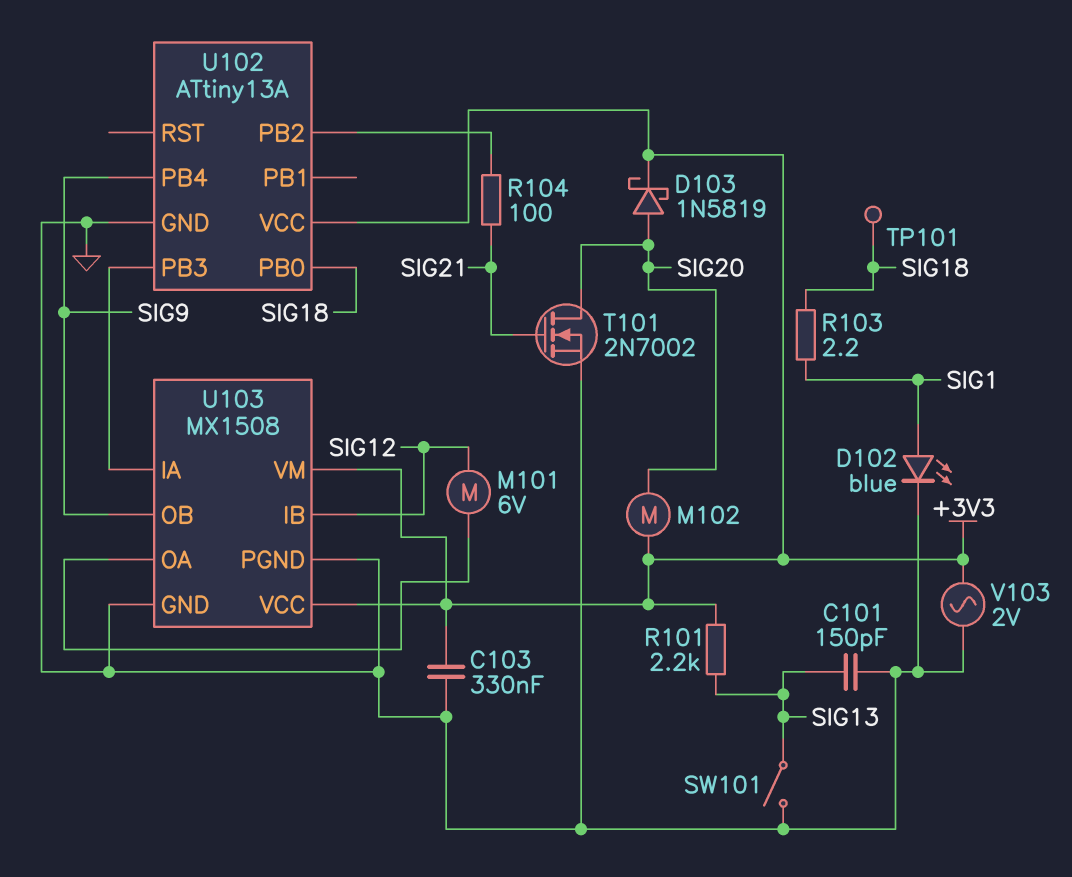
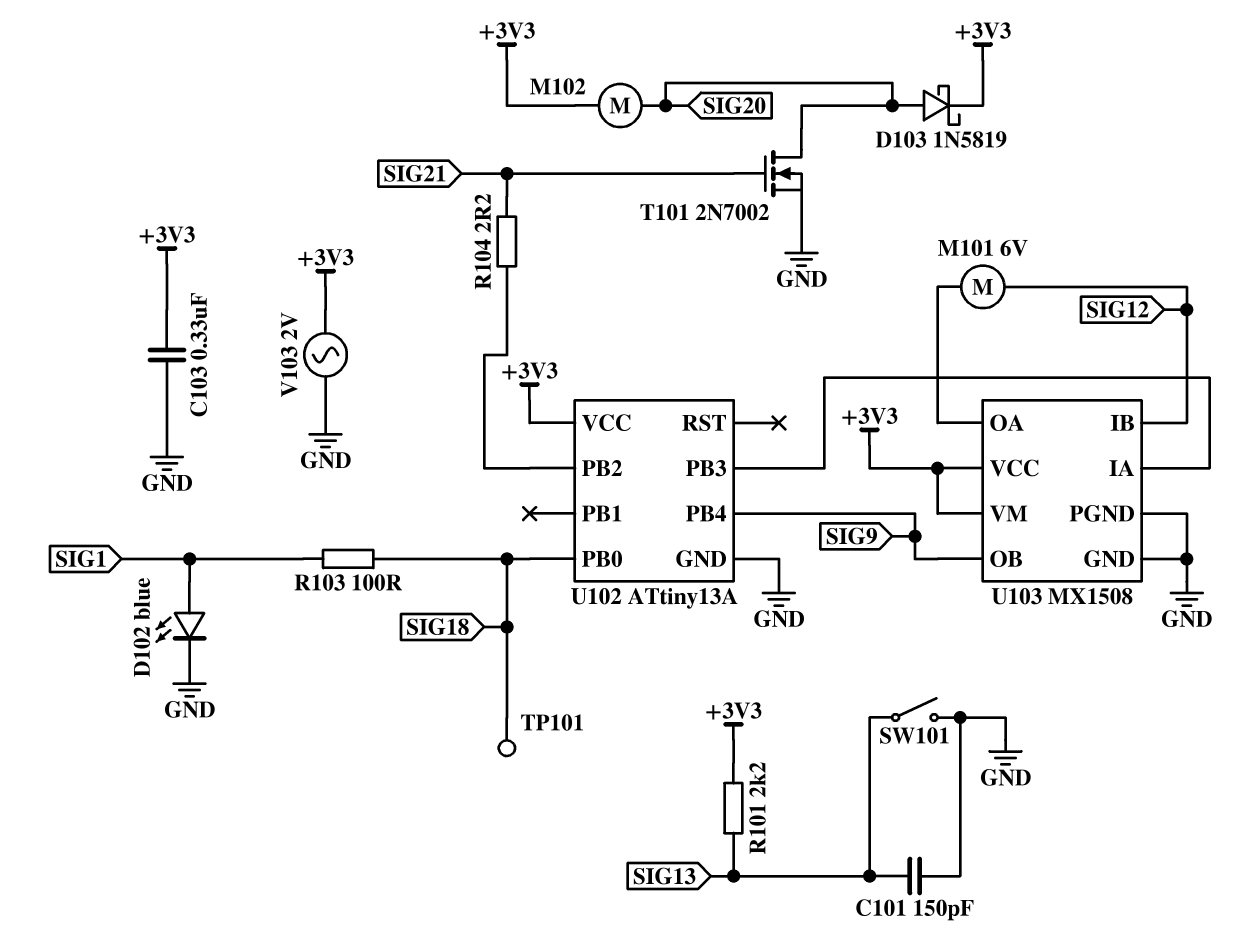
R103: 2.2 (SIG1, SIG18) -> 100 (SIG1, SIG18)
R104: 100 (SIG21, U102/PB2) -> 2.2 (SIG21, U102/PB2)

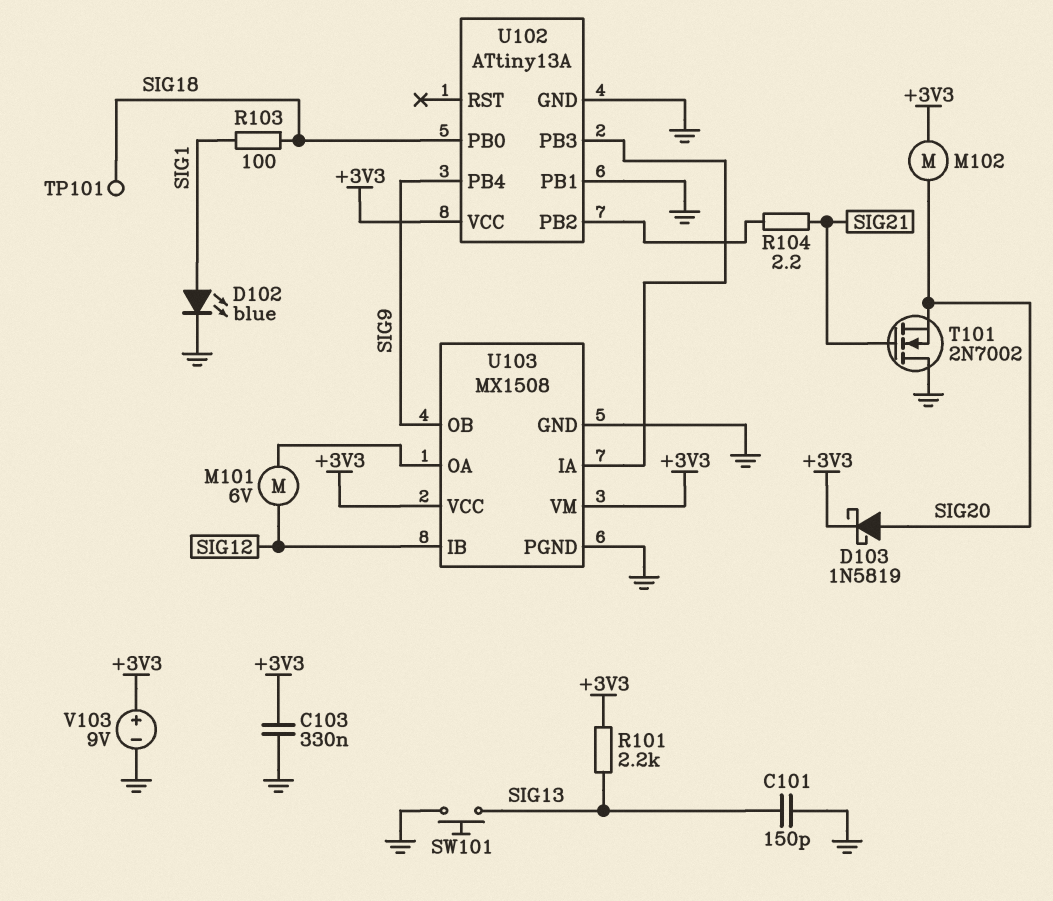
SW101: switch (GND, SIG13) -> button (GND, SIG13)
T101: NMOS 2N7002 (G SIG21, D SIG20, S GND) -> NMOS 2N7002 (G SIG21, D GND, S SIG20)
U102 pin PB1: none -> GND
V103: AC 2V (+3V3, GND) -> 9V (plus +3V3, minus GND)

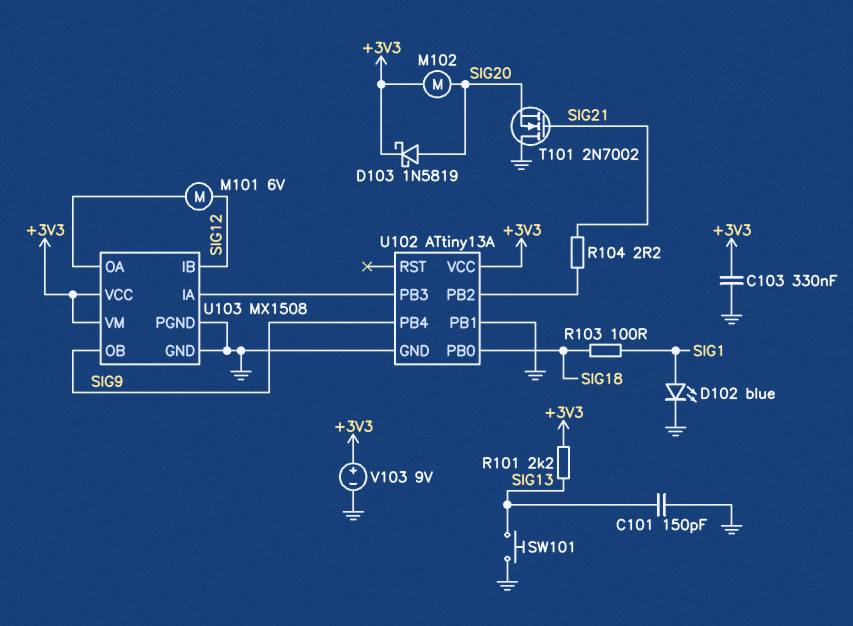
TP101: test point (SIG18) -> none

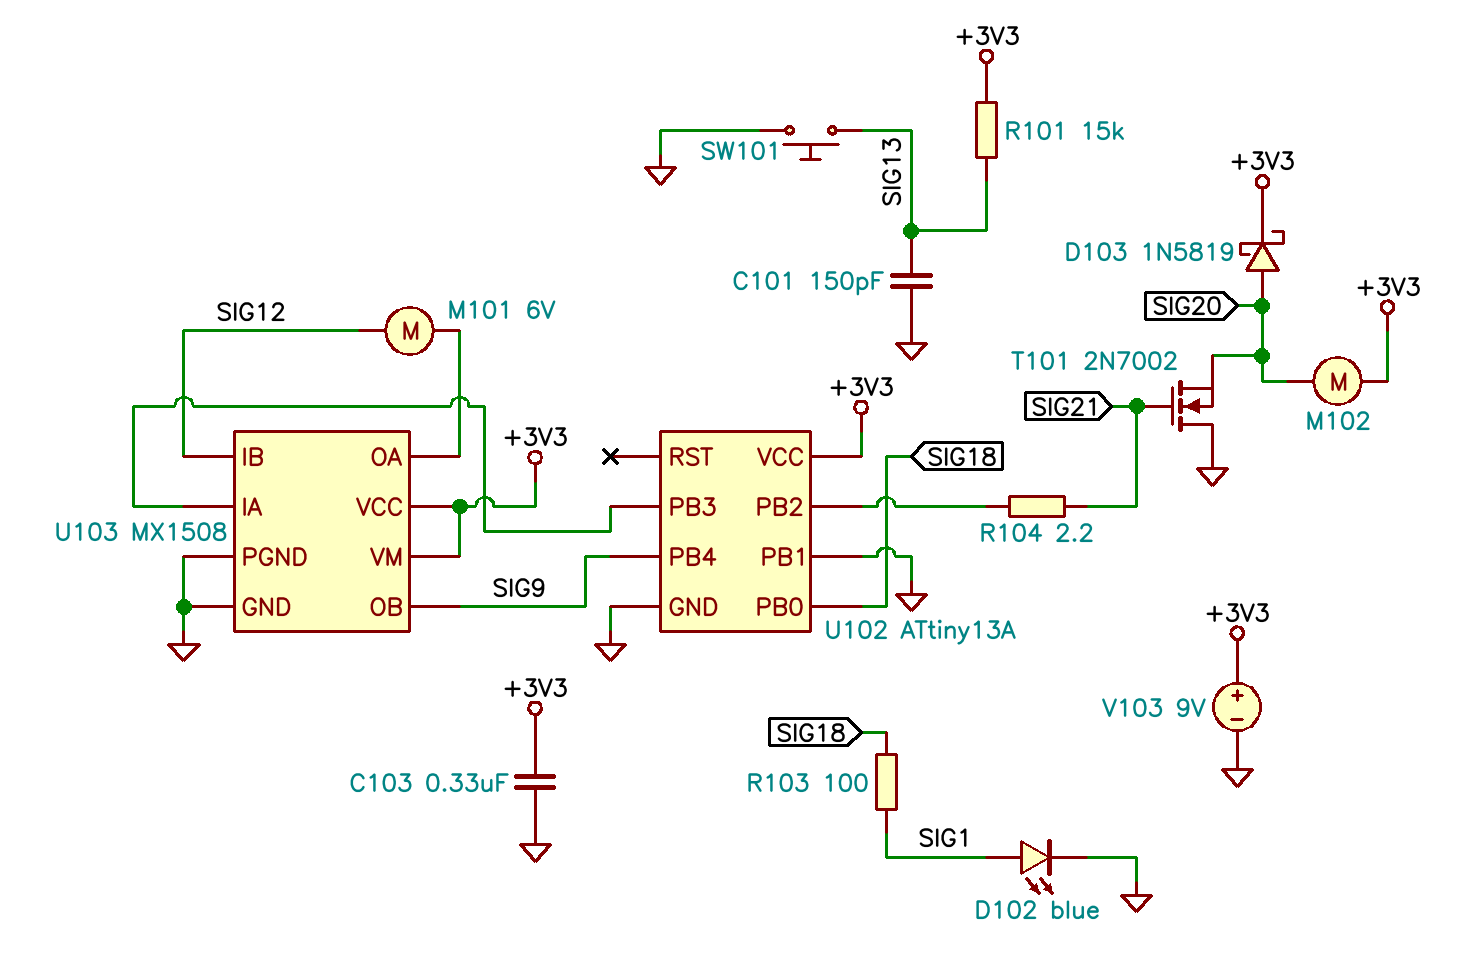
R101: 2.2k (+3V3, SIG13) -> 15k (+3V3, SIG13)

